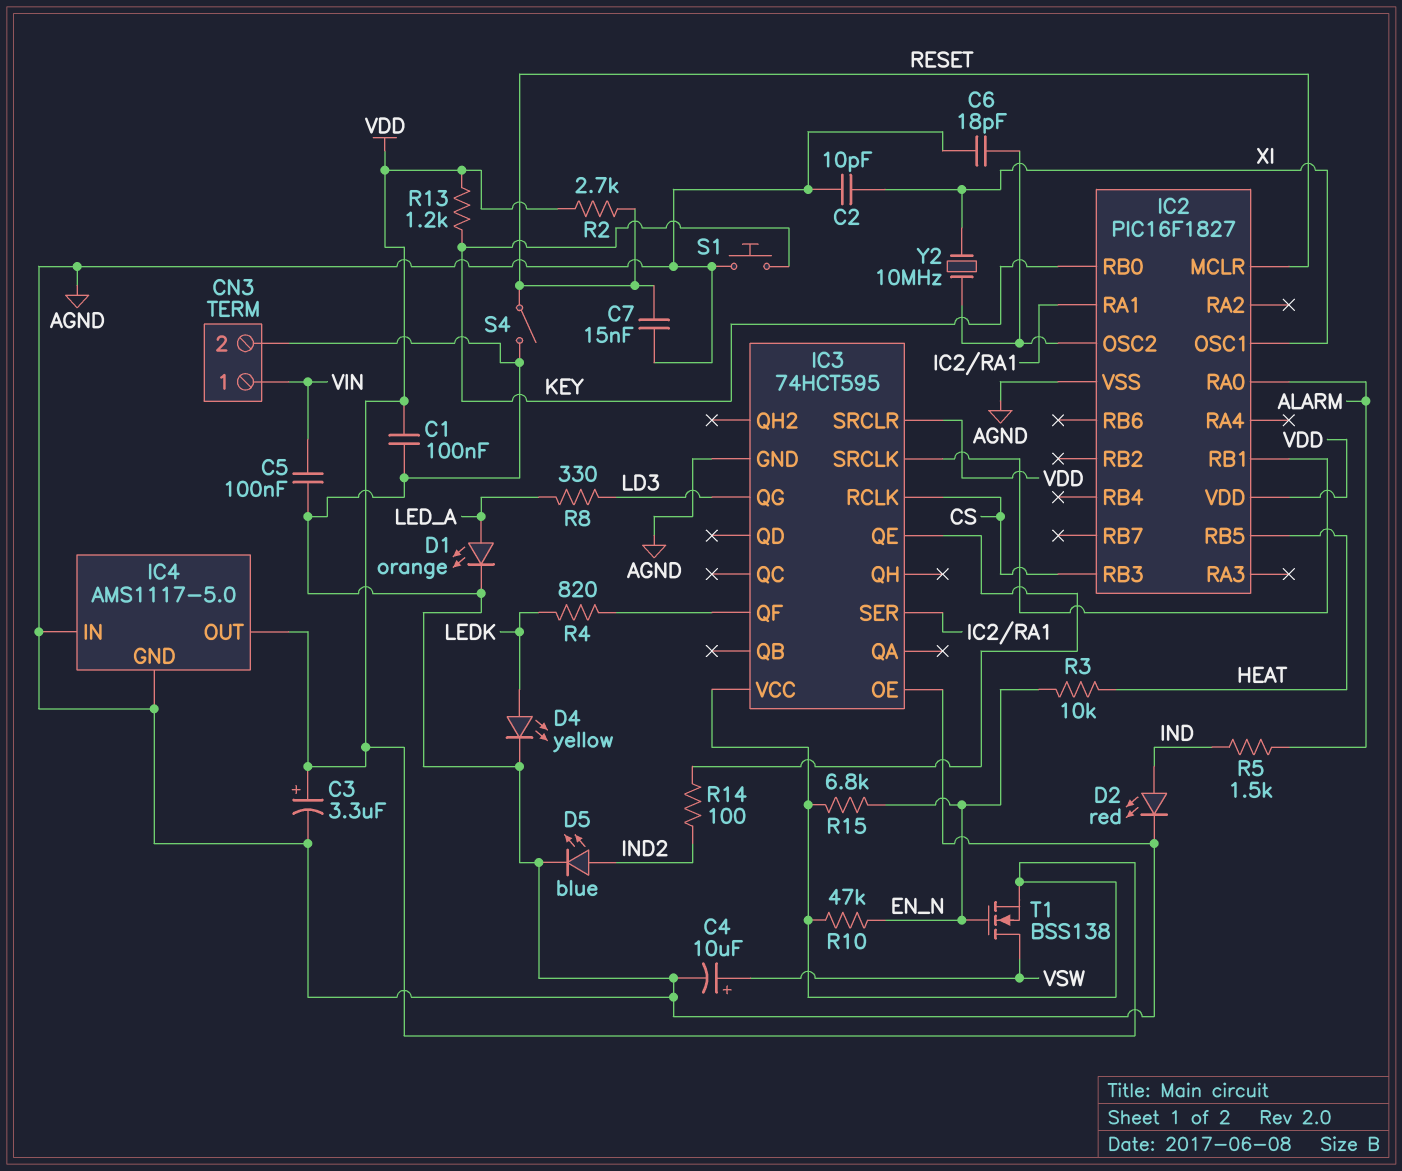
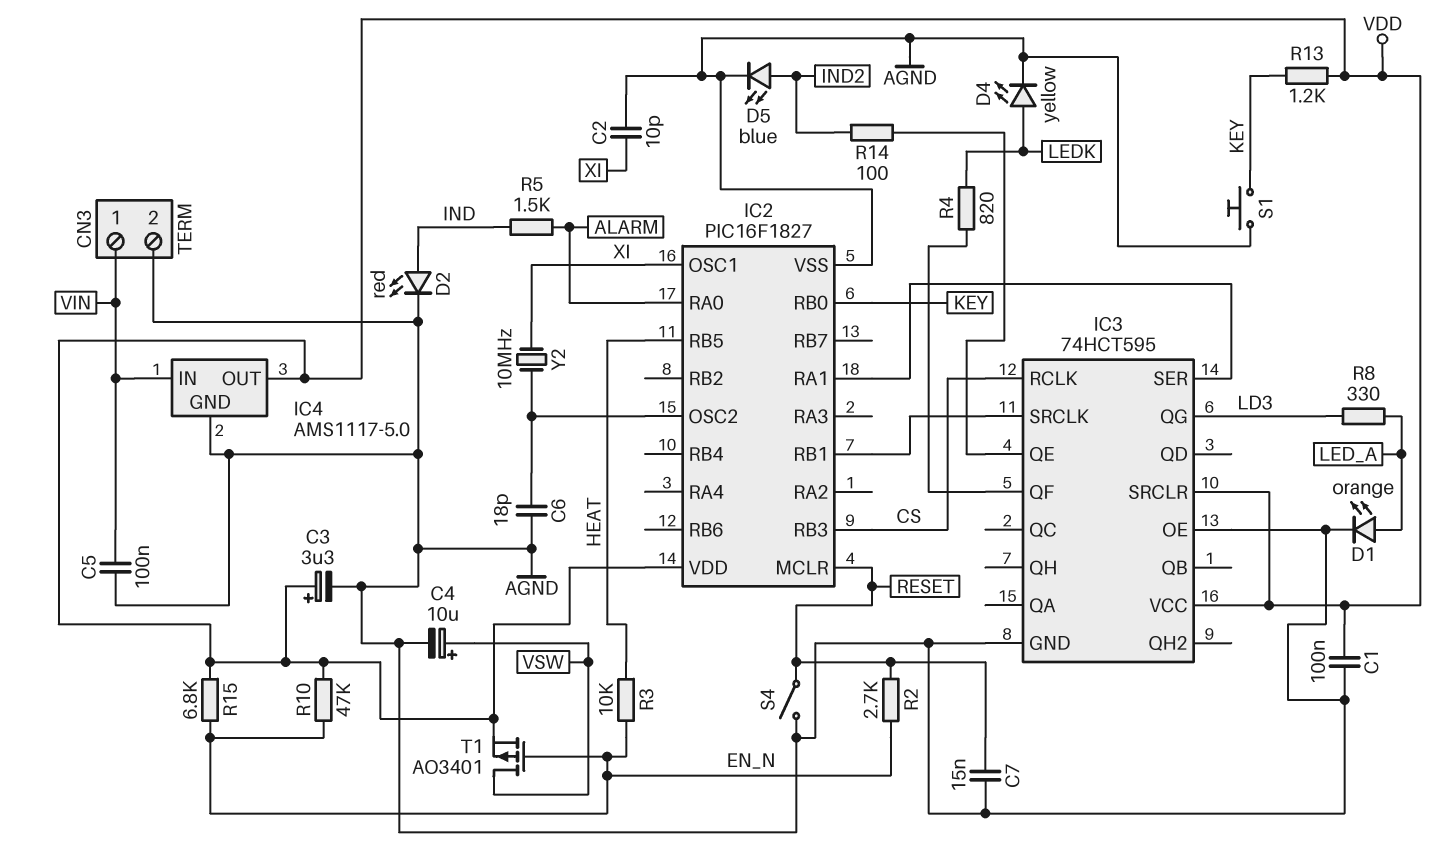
IC4 pin IN: AGND -> VIN
R2: 2.7k (RESET, VDD) -> 2.7k (EN_N, RESET)
T1: NMOS BSS138 (G EN_N, D VSW, S VDD) -> PMOS AO3401 (G EN_N, D VSW, S VDD)

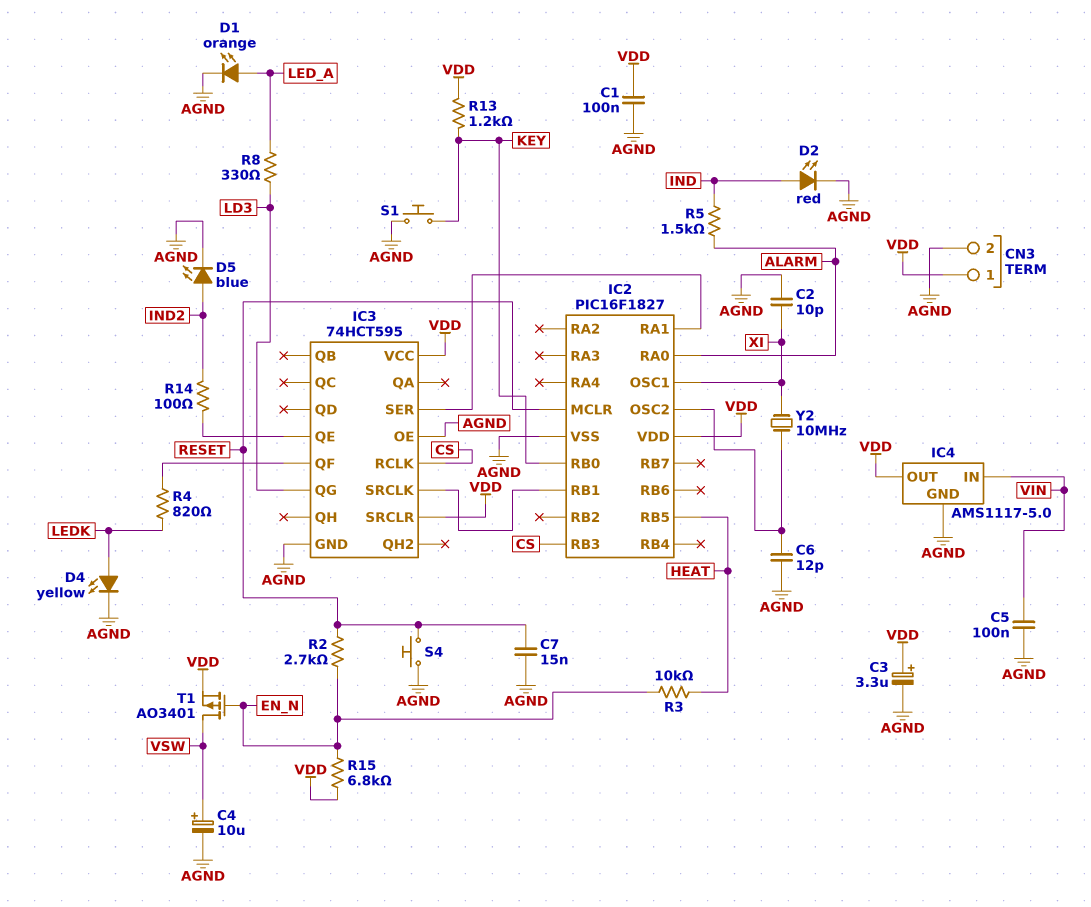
C6: 18pF (AGND, IC2/OSC2) -> 12pF (AGND, IC2/OSC2)
CN3 pin 1: VIN -> VDD
R10: 47k (EN_N, VDD) -> none
S4: switch (AGND, RESET) -> button (AGND, RESET)

